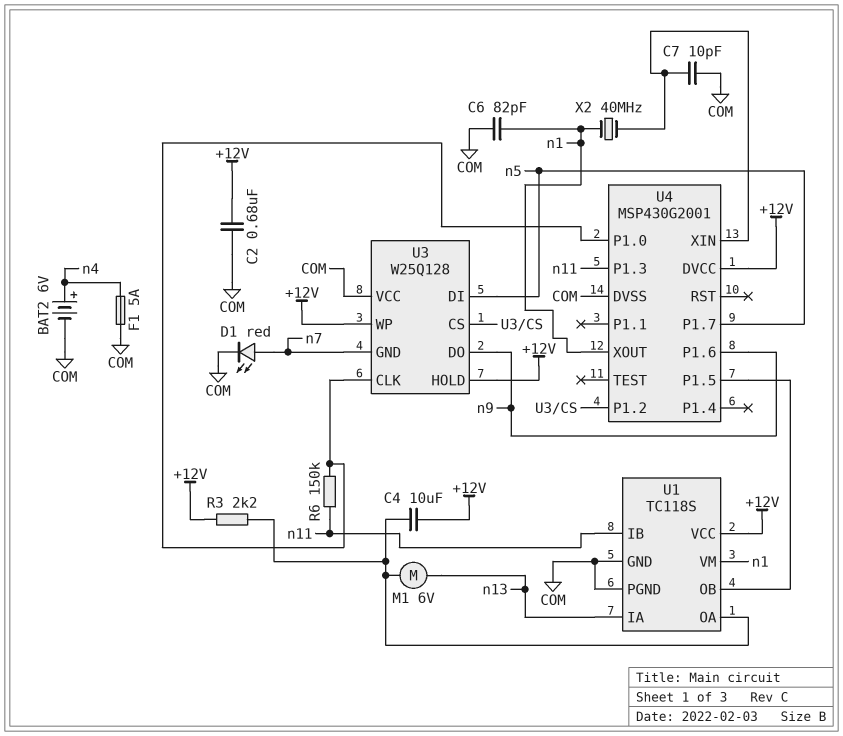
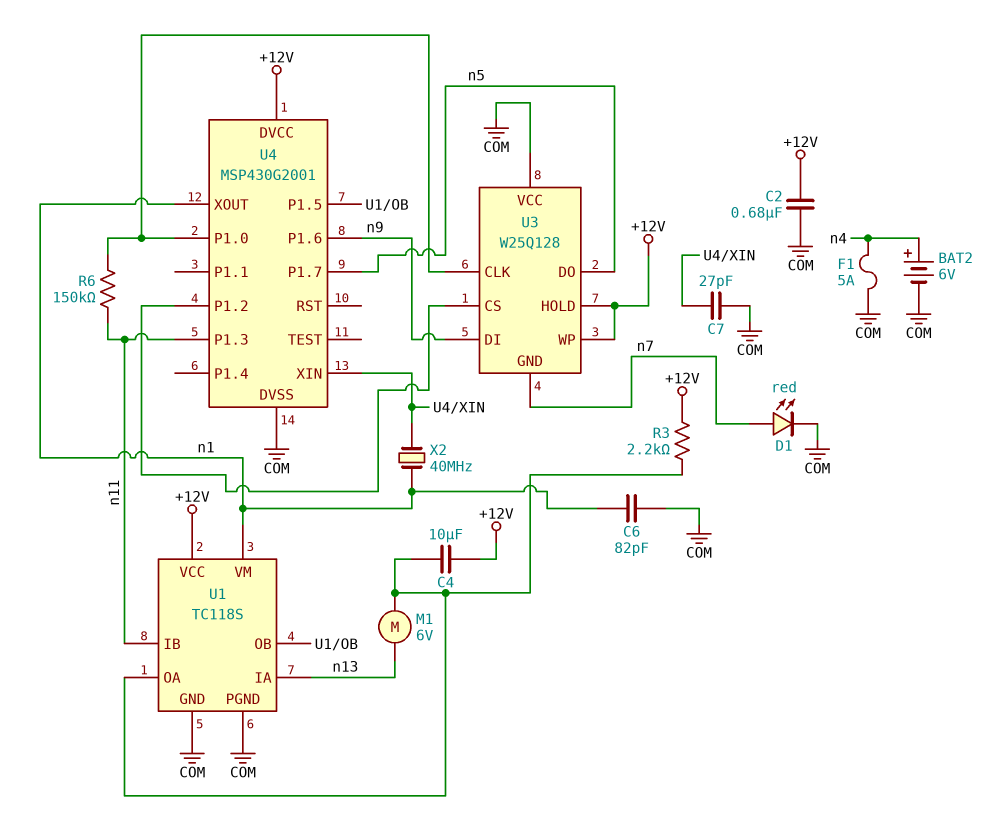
C7: 10pF (COM, U4/XIN) -> 27pF (COM, U4/XIN)
U3 pin DI: n5 -> n9
U3 pin DO: n9 -> n5

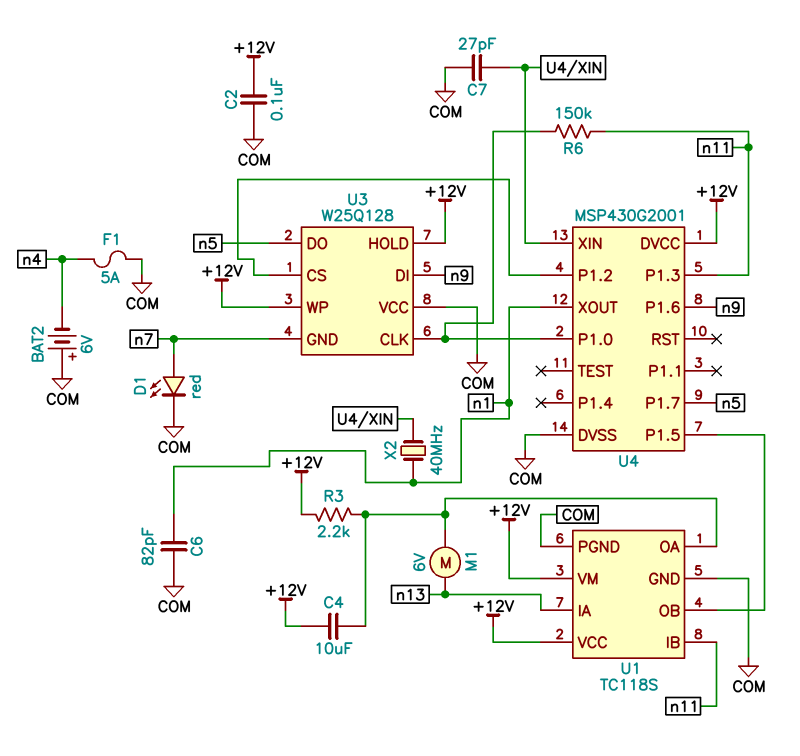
BAT2: 6V (plus n4, minus COM) -> 6V (plus COM, minus n4)
C2: 680nF (+12V, COM) -> 100nF (+12V, COM)
U1 pin VM: n1 -> +12V

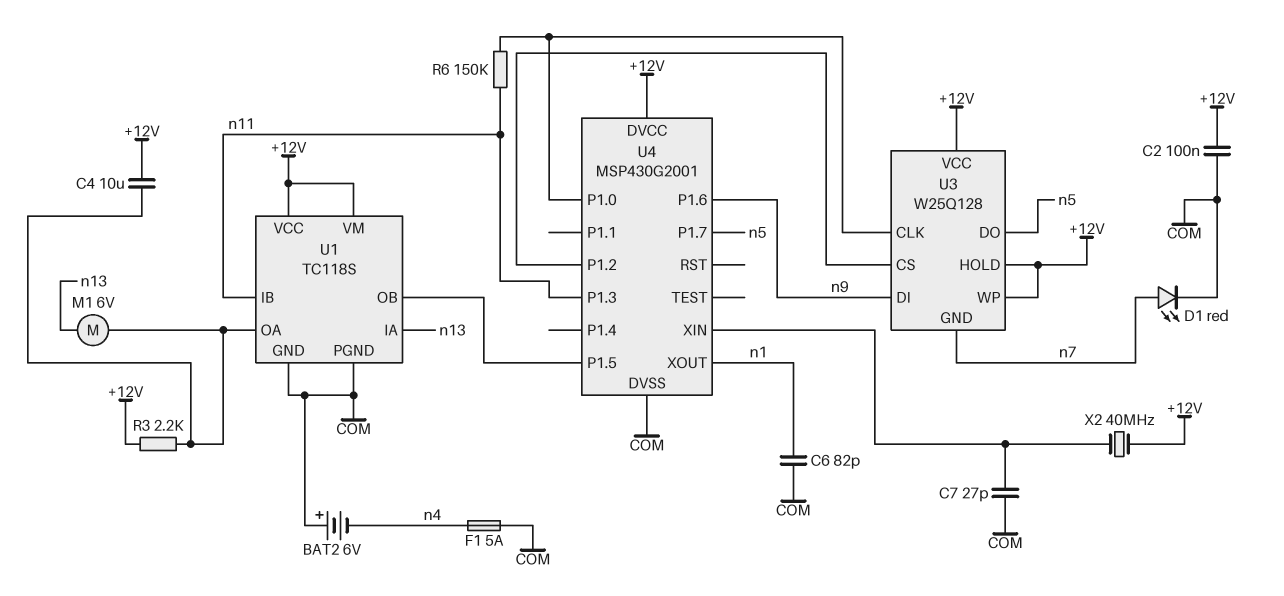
U3 pin VCC: COM -> +12V
X2: 40MHz (U4/XIN, n1) -> 40MHz (+12V, U4/XIN)

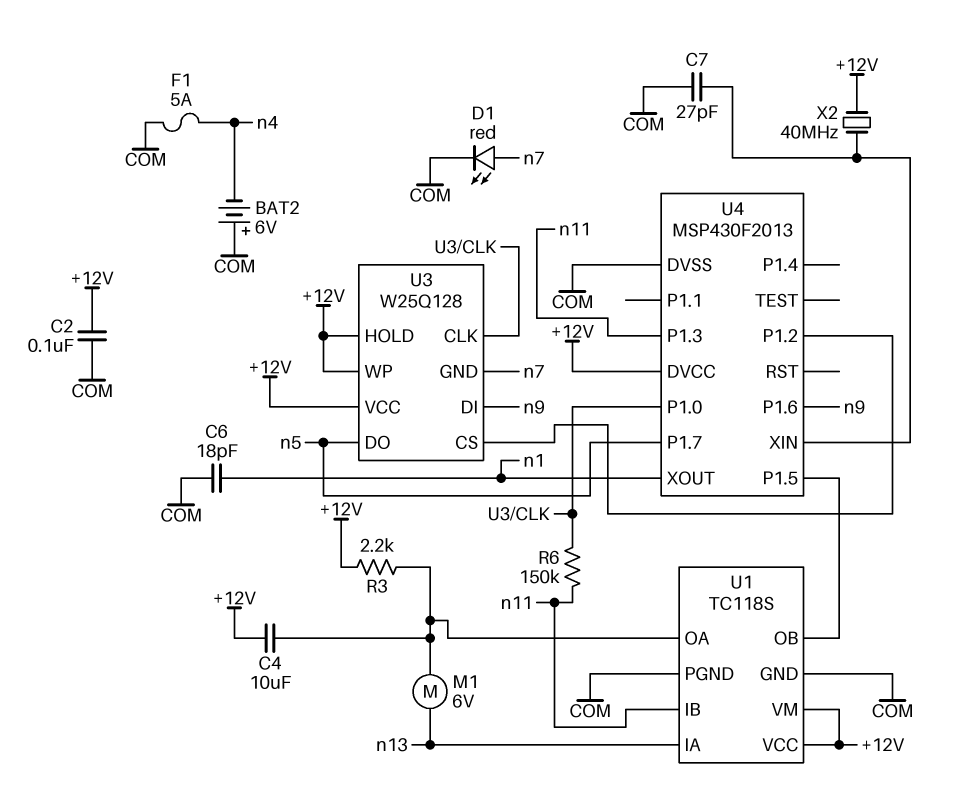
C6: 82pF (COM, n1) -> 18pF (COM, n1)
U4: MSP430G2001 -> MSP430F2013

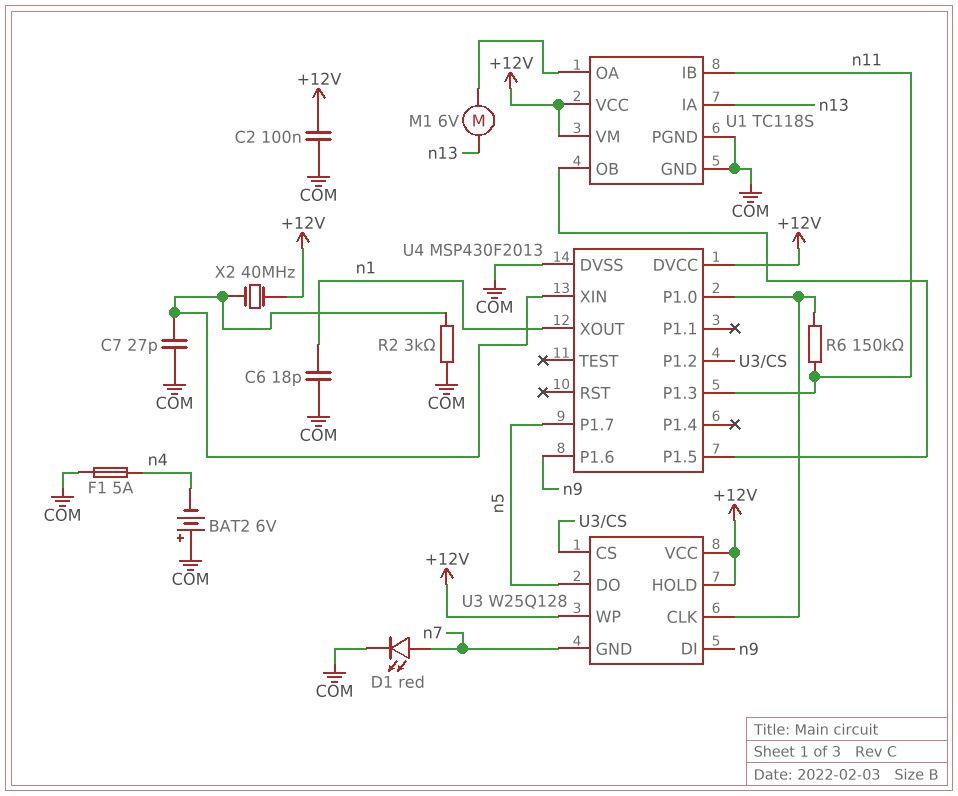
C4: 10uF (+12V, U1/OA) -> none
R2: none -> 3k (COM, U4/XIN)
R3: 2.2k (+12V, U1/OA) -> none

